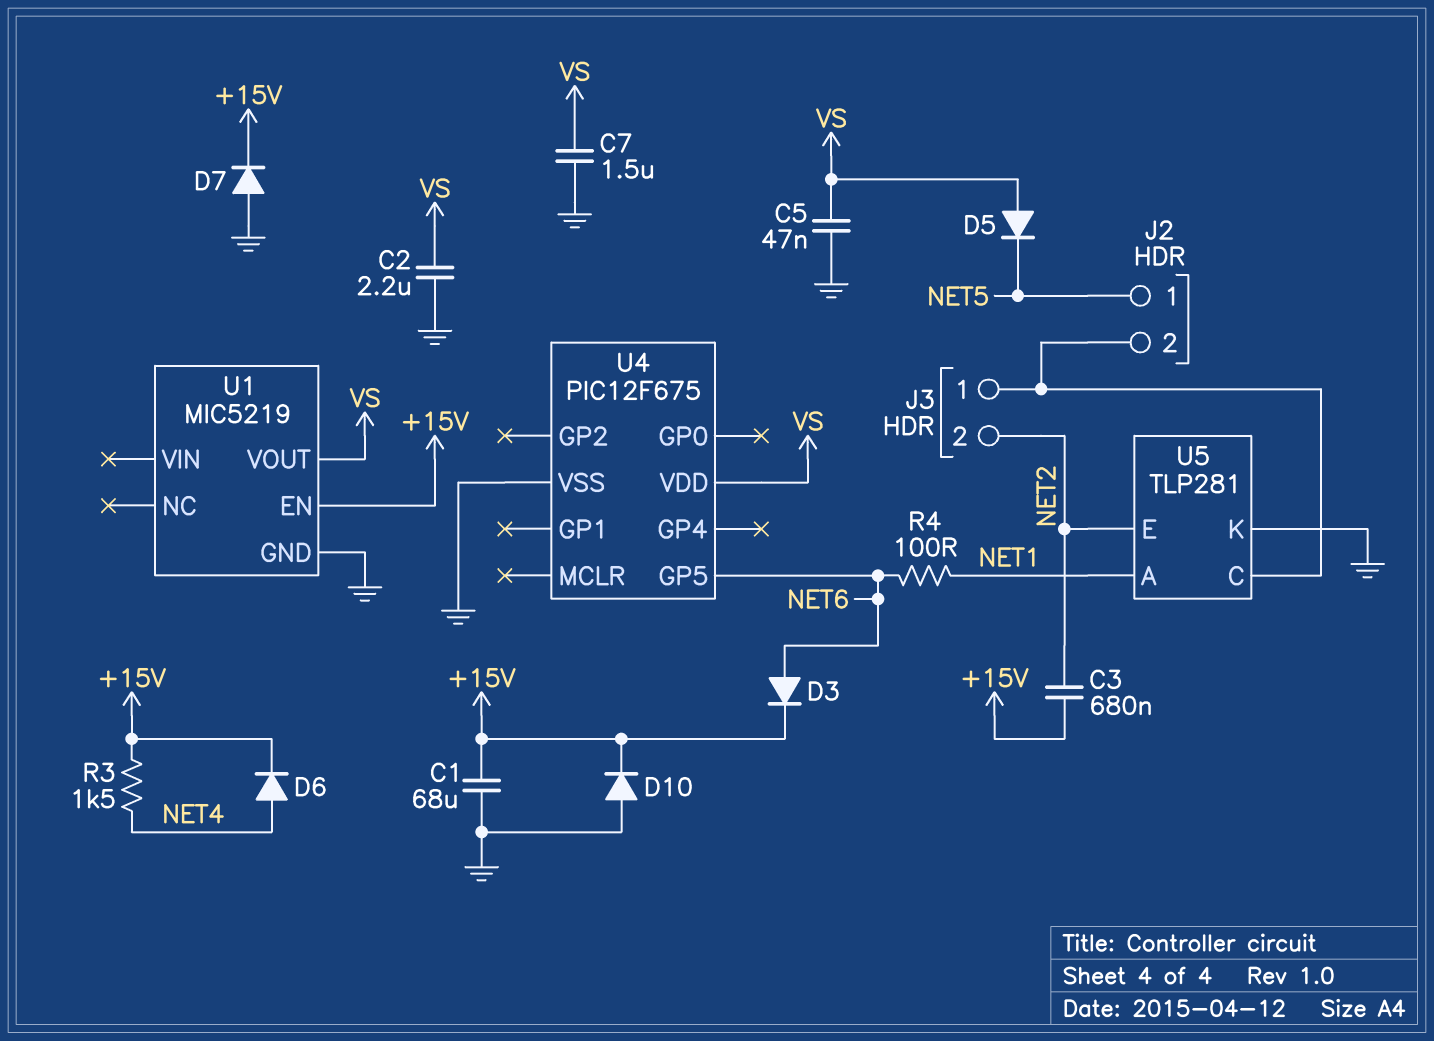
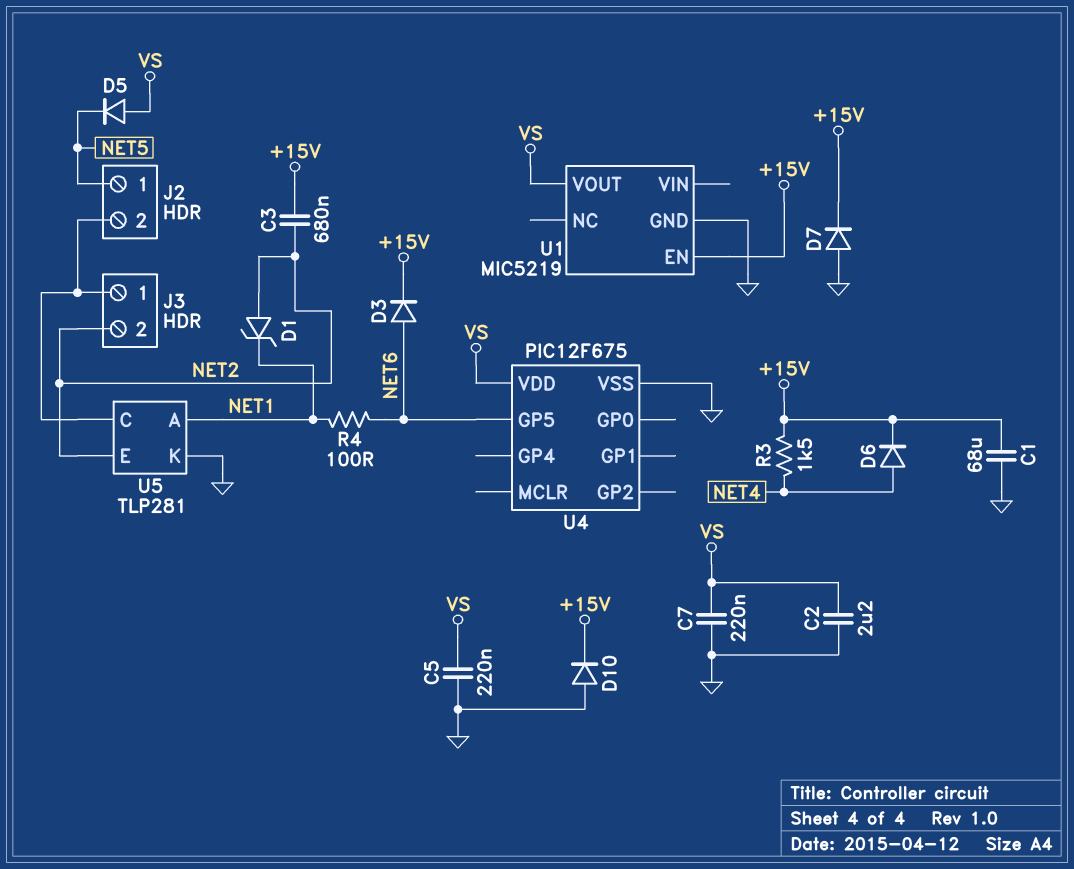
C5: 47nF (GND, VS) -> 220nF (GND, VS)
C7: 1.5uF (GND, VS) -> 220nF (GND, VS)
D1: none -> zener (A NET2, K NET1)

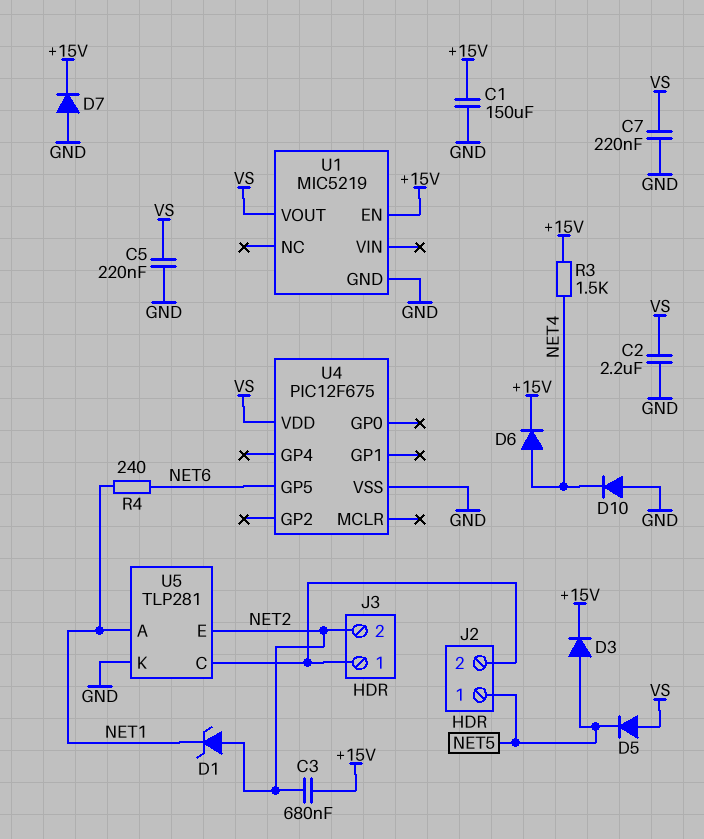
C1: 68uF (+15V, GND) -> 150uF (+15V, GND)
D3: diode (A NET6, K +15V) -> diode (A NET5, K +15V)
D10: diode (A GND, K +15V) -> diode (A GND, K NET4)
R4: 100 (NET1, NET6) -> 240 (NET1, NET6)

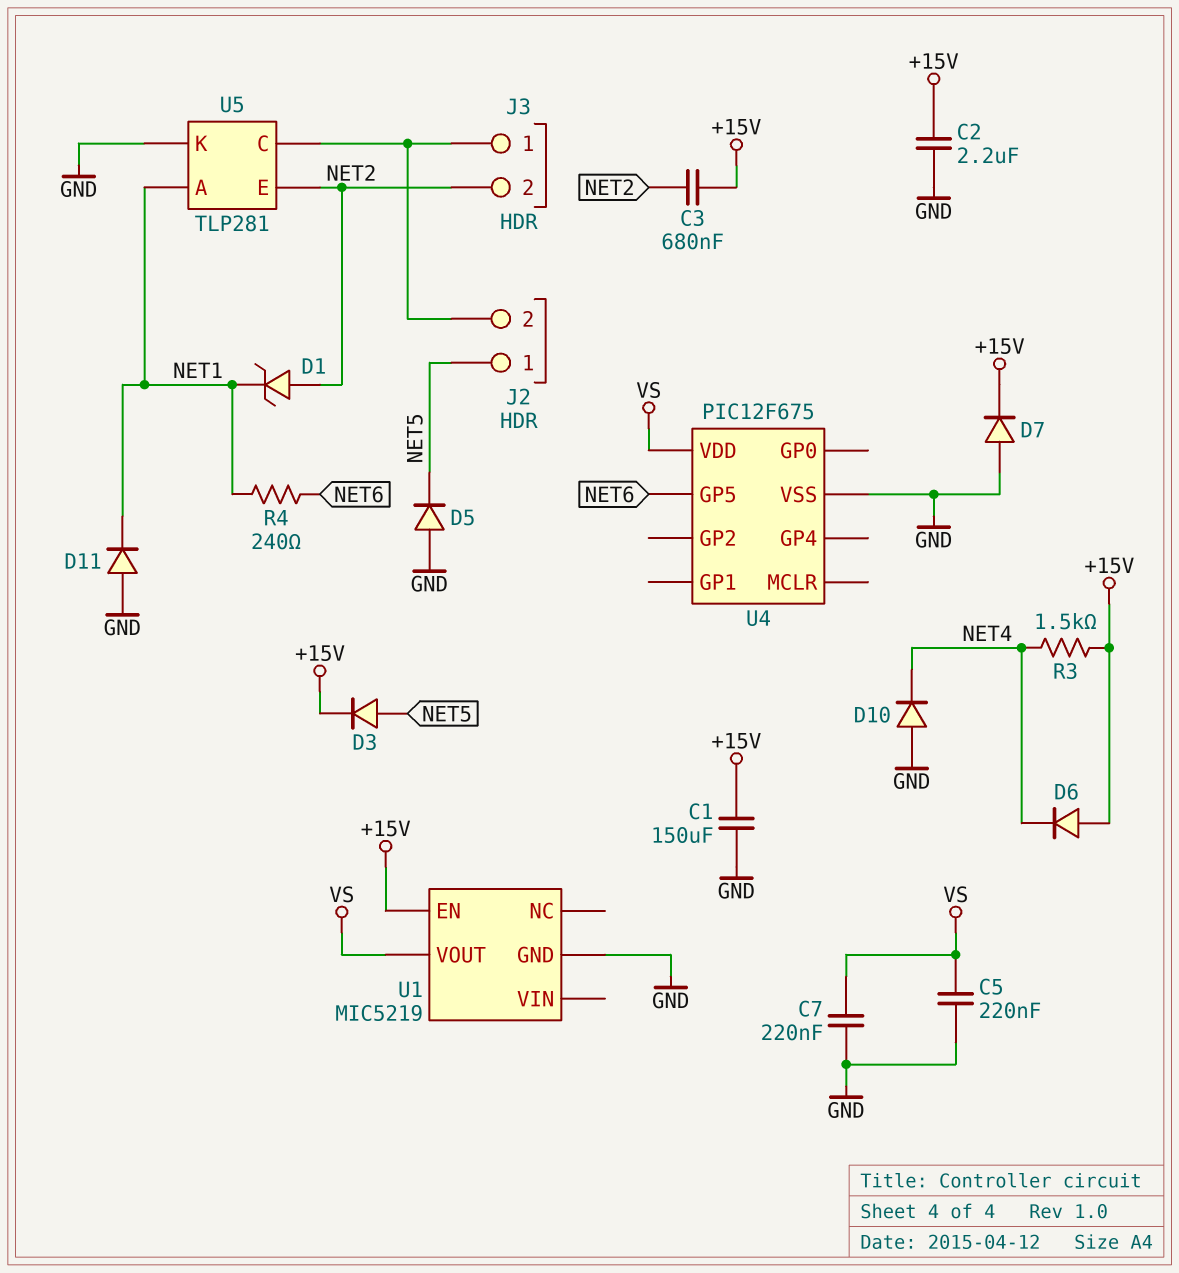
C2: 2.2uF (GND, VS) -> 2.2uF (+15V, GND)
D5: diode (A VS, K NET5) -> diode (A GND, K NET5)
D6: diode (A NET4, K +15V) -> diode (A +15V, K NET4)
D11: none -> diode (A GND, K NET1)

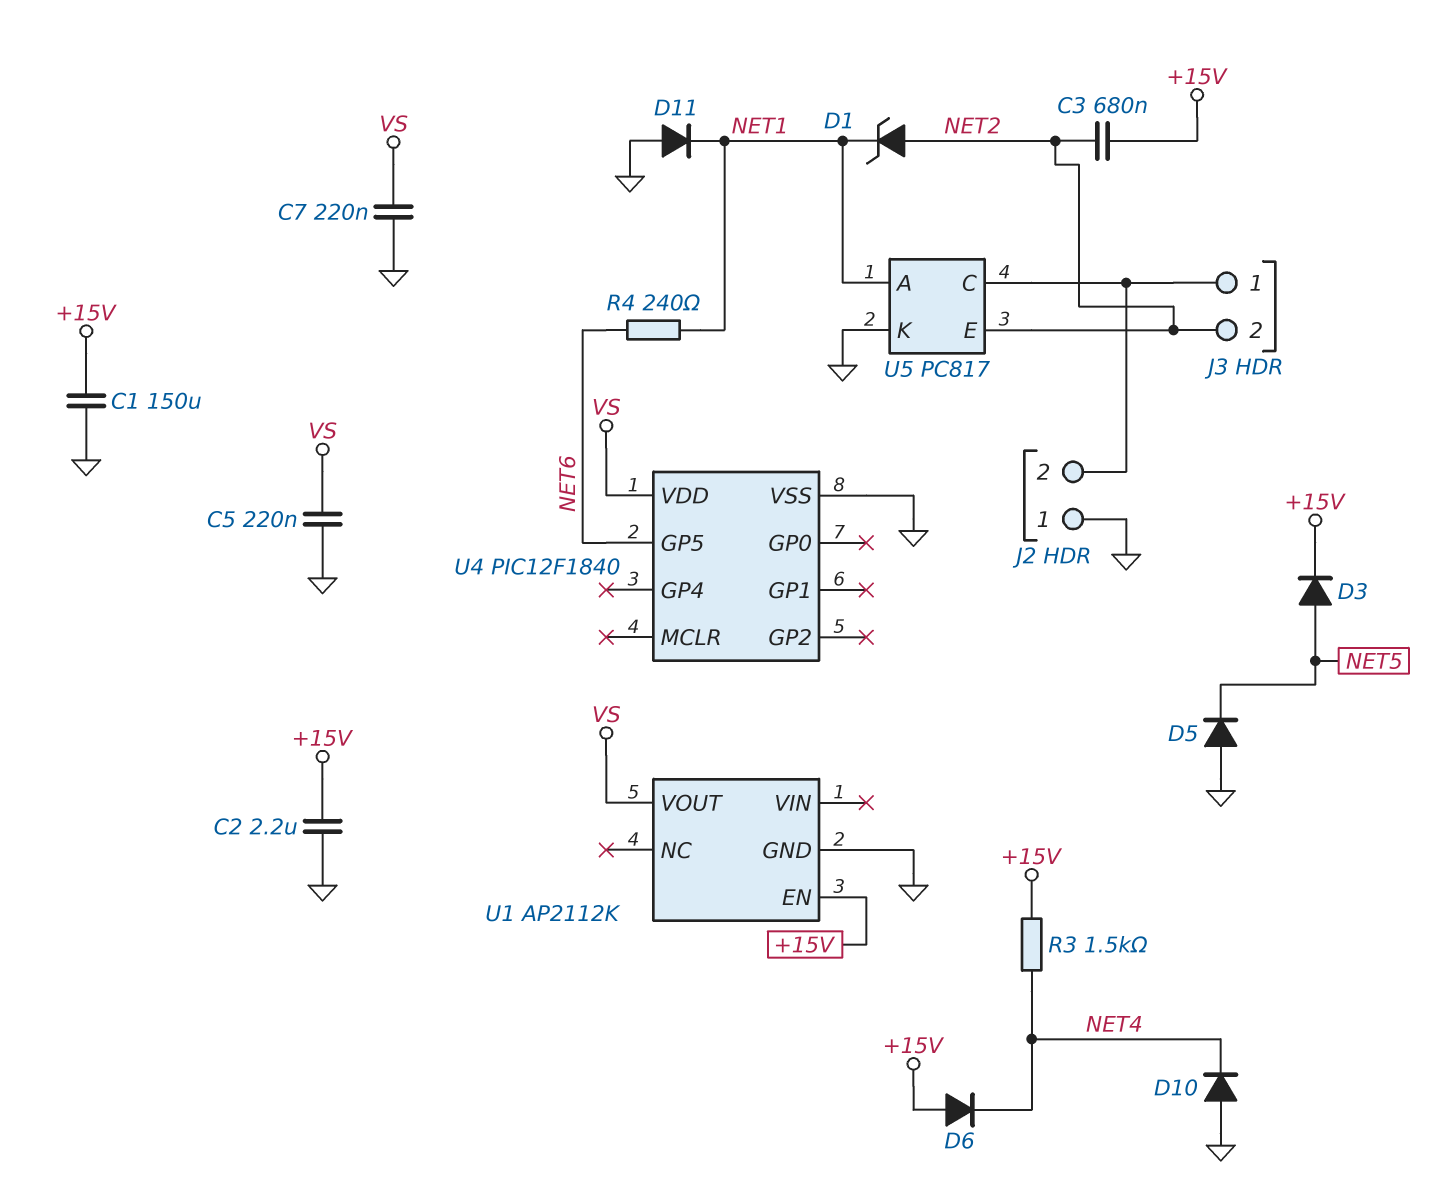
D7: diode (A GND, K +15V) -> none
J2 pin 1: NET5 -> GND
U1: MIC5219 -> AP2112K
U4: PIC12F675 -> PIC12F1840
U5: TLP281 -> PC817

